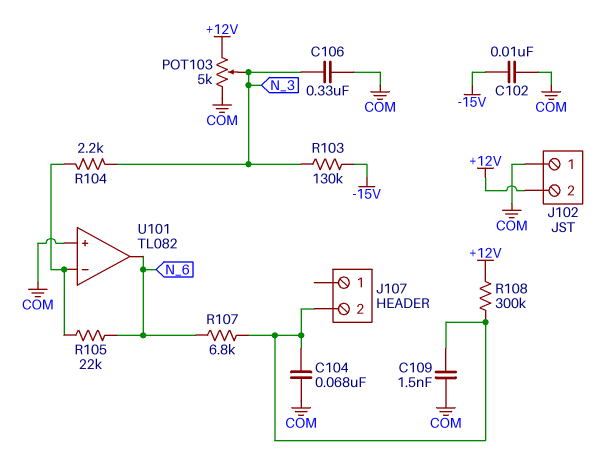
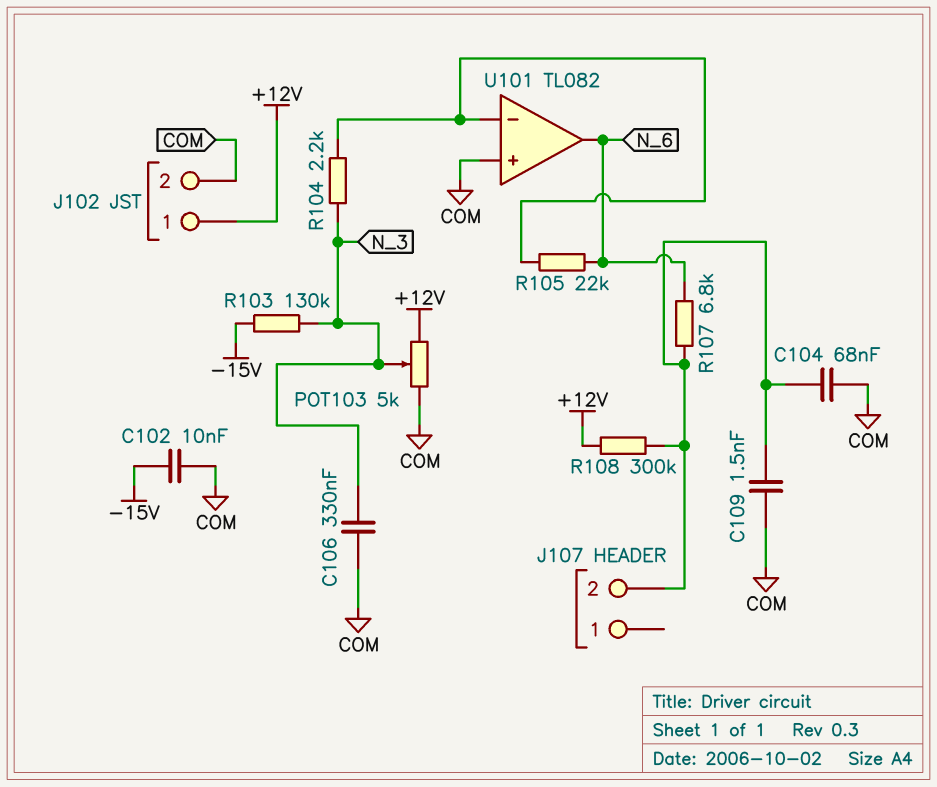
J102 pin 1: COM -> +12V
J102 pin 2: +12V -> COM

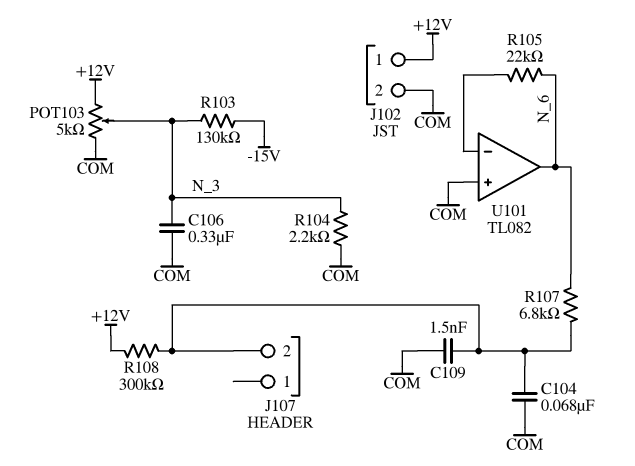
C102: 10nF (-15V, COM) -> none
R104: 2.2k (N_3, U101/in-) -> 2.2k (COM, N_3)

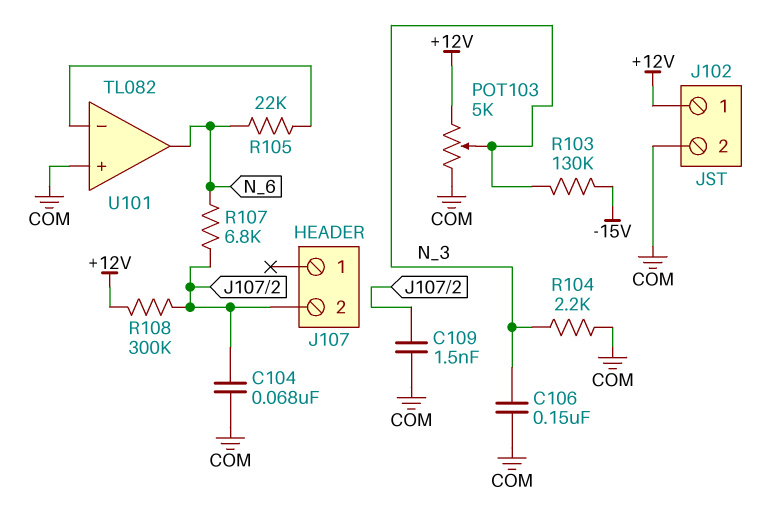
C106: 330nF (COM, N_3) -> 150nF (COM, N_3)

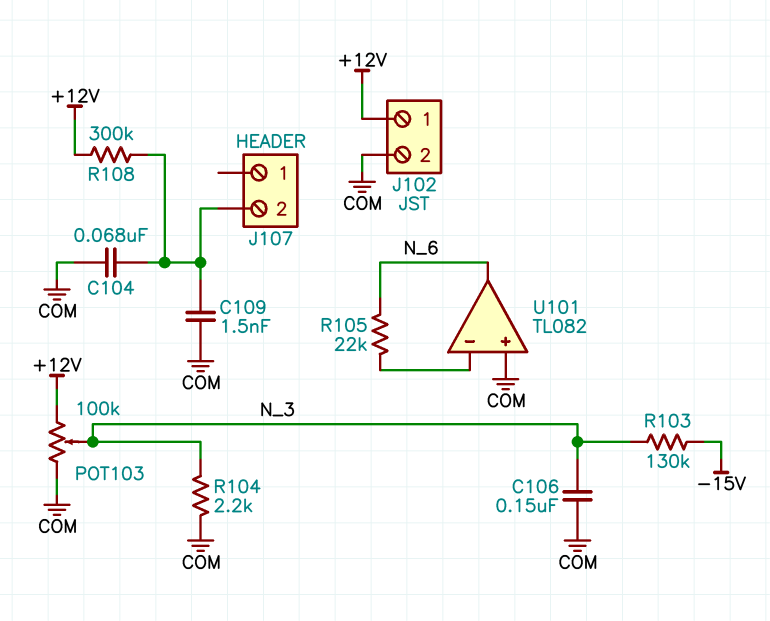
POT103: 5k (+12V, COM, wiper N_3) -> 100k (+12V, COM, wiper N_3)
R107: 6.8k (J107/2, N_6) -> none

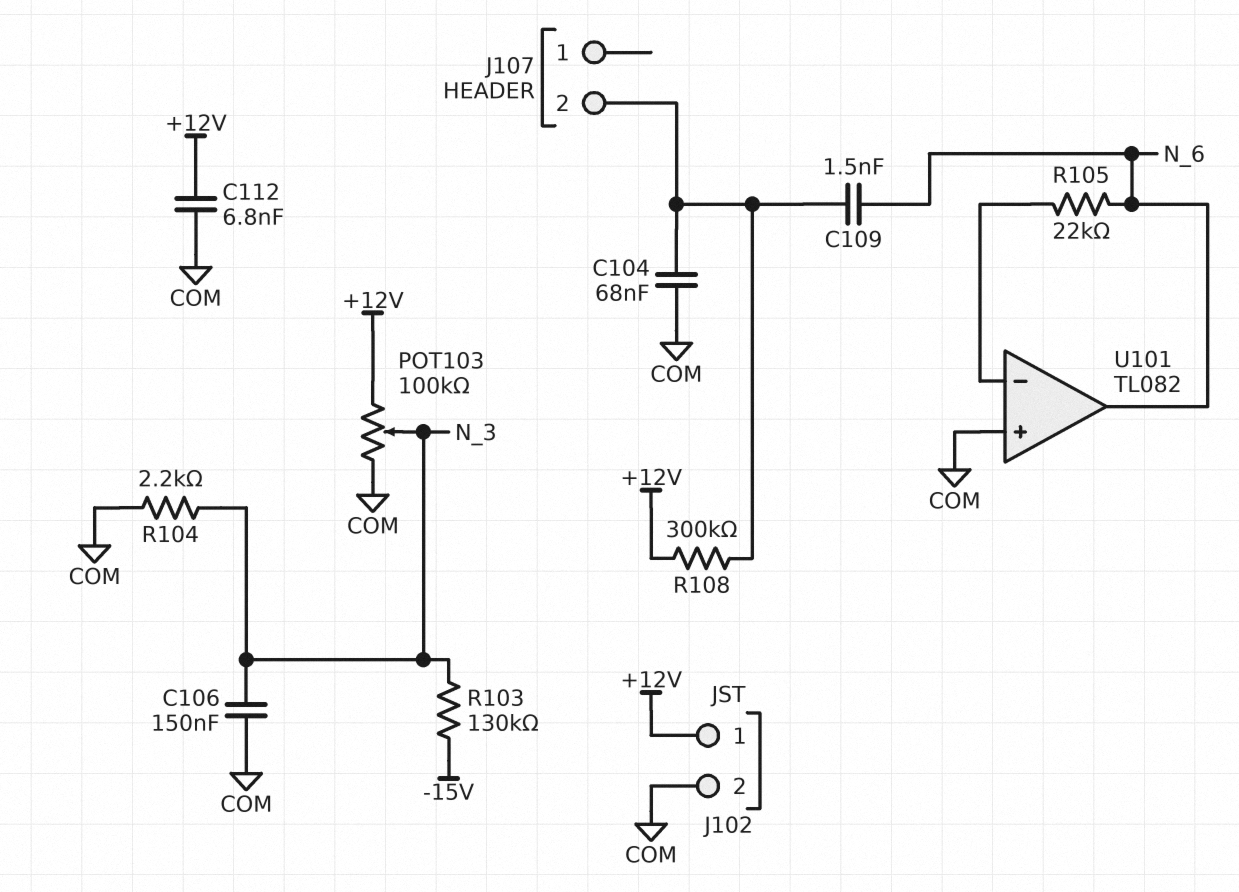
C109: 1.5nF (COM, J107/2) -> 1.5nF (J107/2, N_6)
C112: none -> 6.8nF (+12V, COM)

